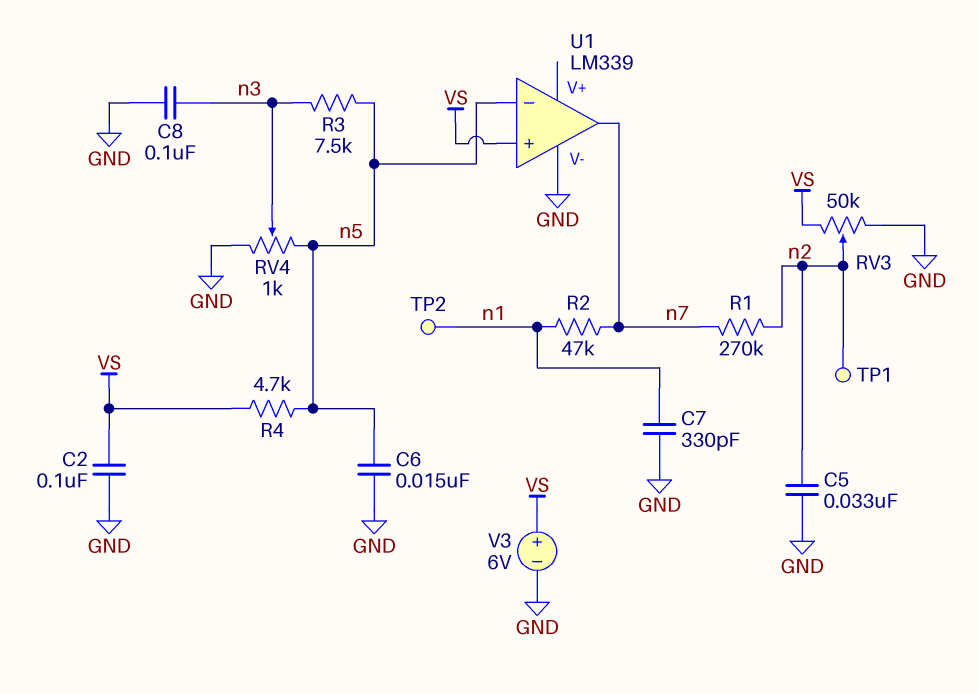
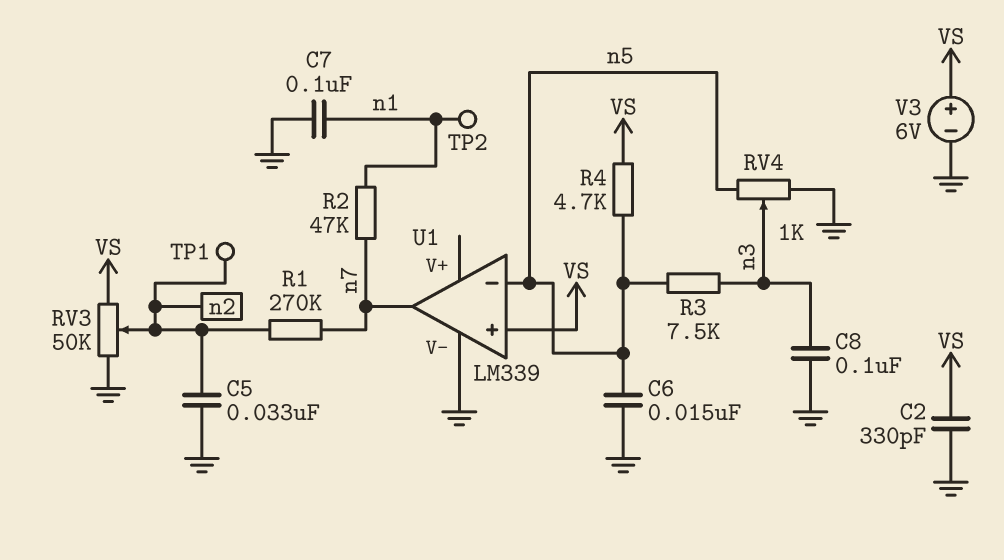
C2: 100nF (GND, VS) -> 330pF (GND, VS)
C7: 330pF (GND, n1) -> 100nF (GND, n1)

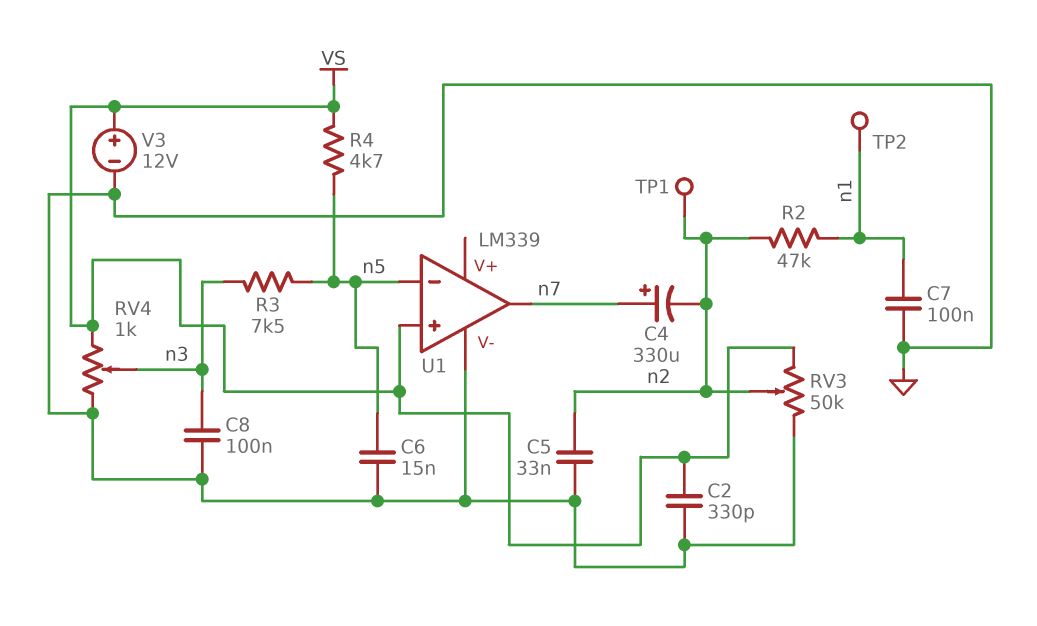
C4: none -> 330uF (plus n7, minus n2)
R1: 270k (n2, n7) -> none
R2: 47k (n1, n7) -> 47k (n1, n2)
RV4: 1k (GND, n5, wiper n3) -> 1k (GND, VS, wiper n3)
V3: 6V (plus VS, minus GND) -> 12V (plus VS, minus GND)

